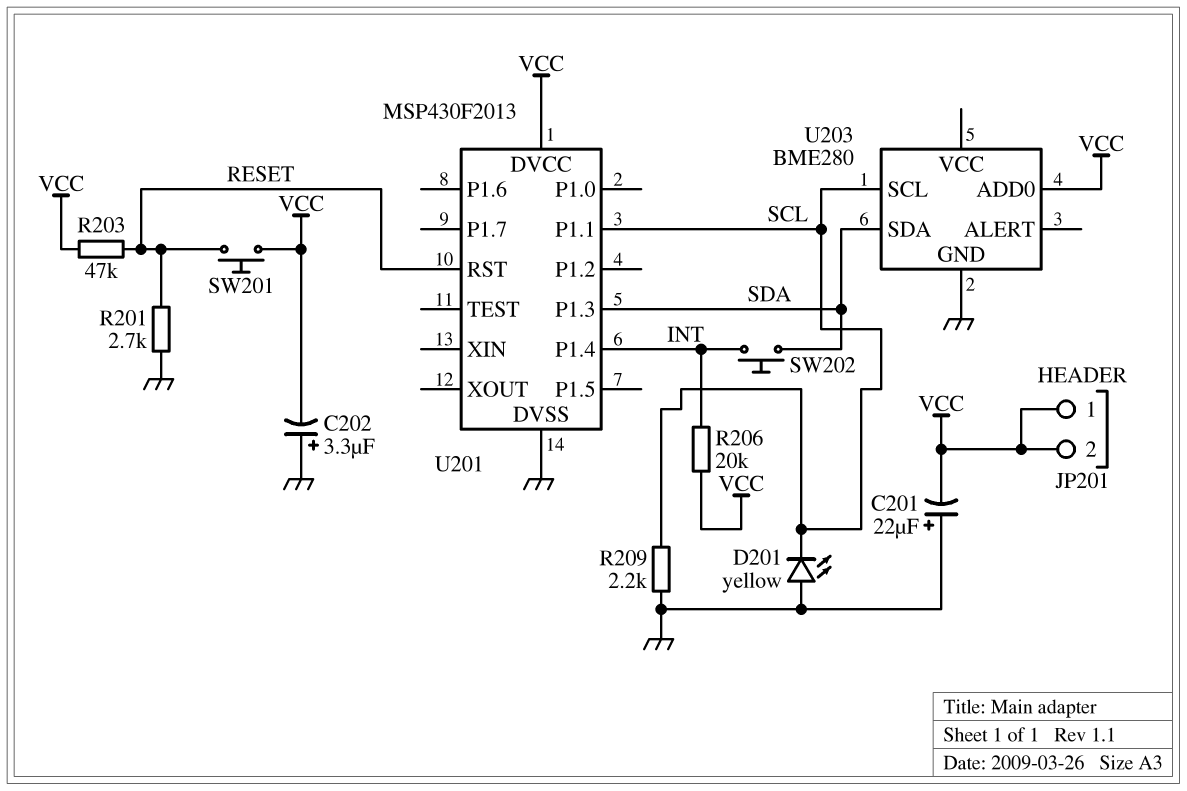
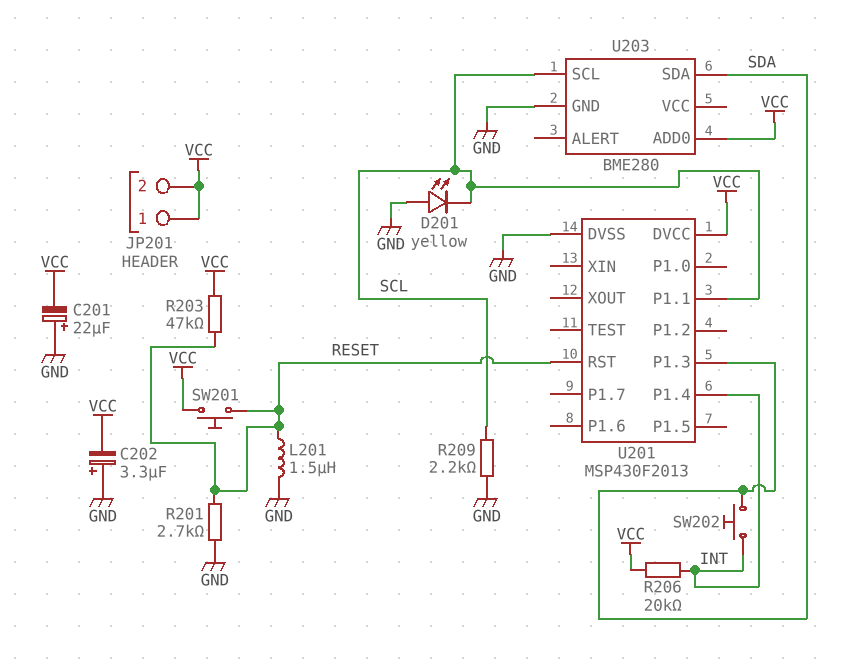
L201: none -> 1.5uH (GND, RESET)

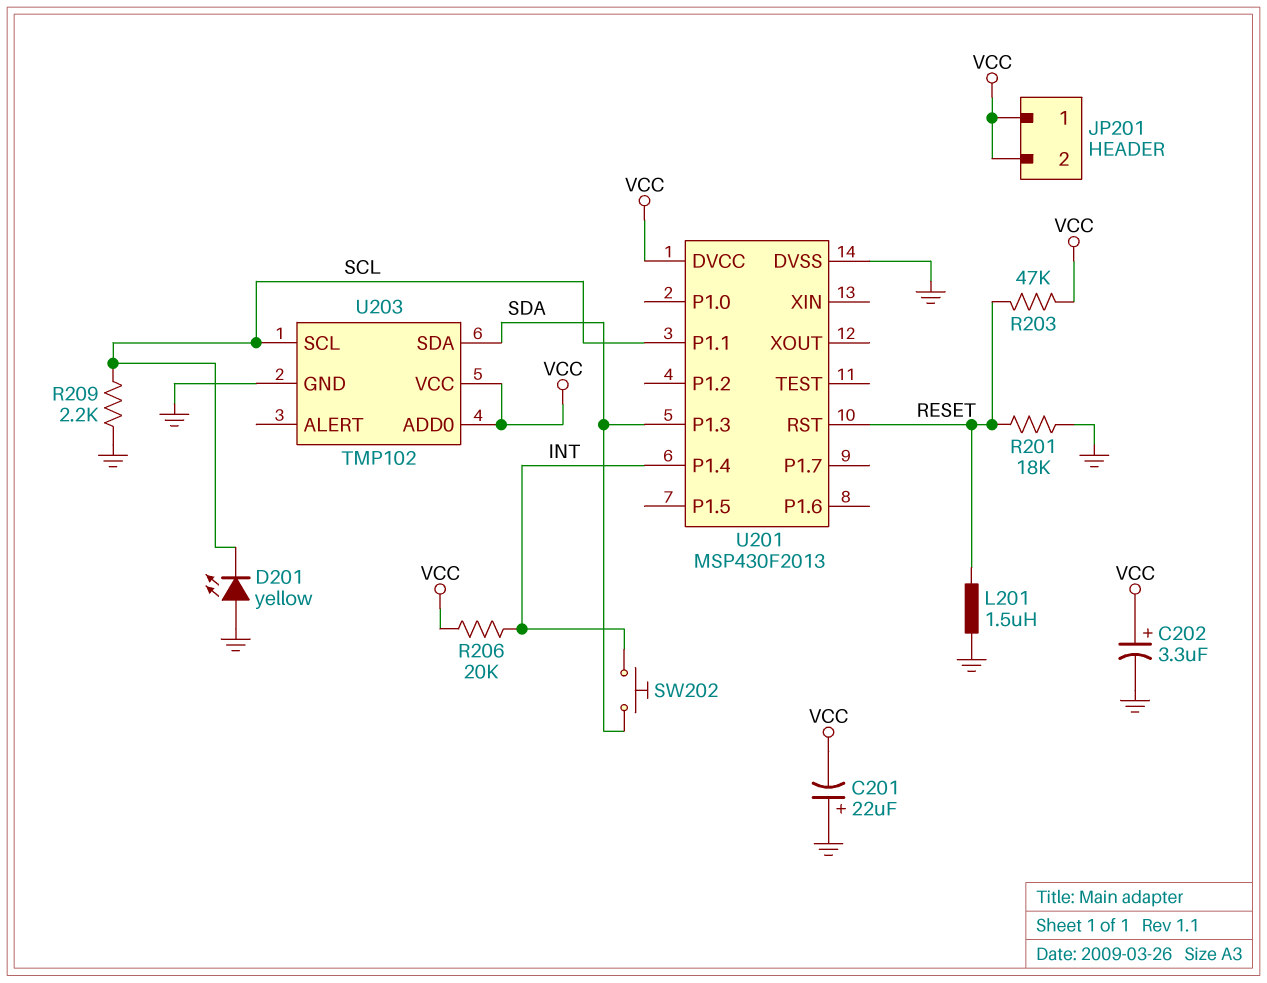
C202: 3.3uF (plus GND, minus VCC) -> 3.3uF (plus VCC, minus GND)
R201: 2.7k (GND, RESET) -> 18k (GND, RESET)
SW201: button (RESET, VCC) -> none
U203: BME280 -> TMP102
U203 pin VCC: none -> VCC

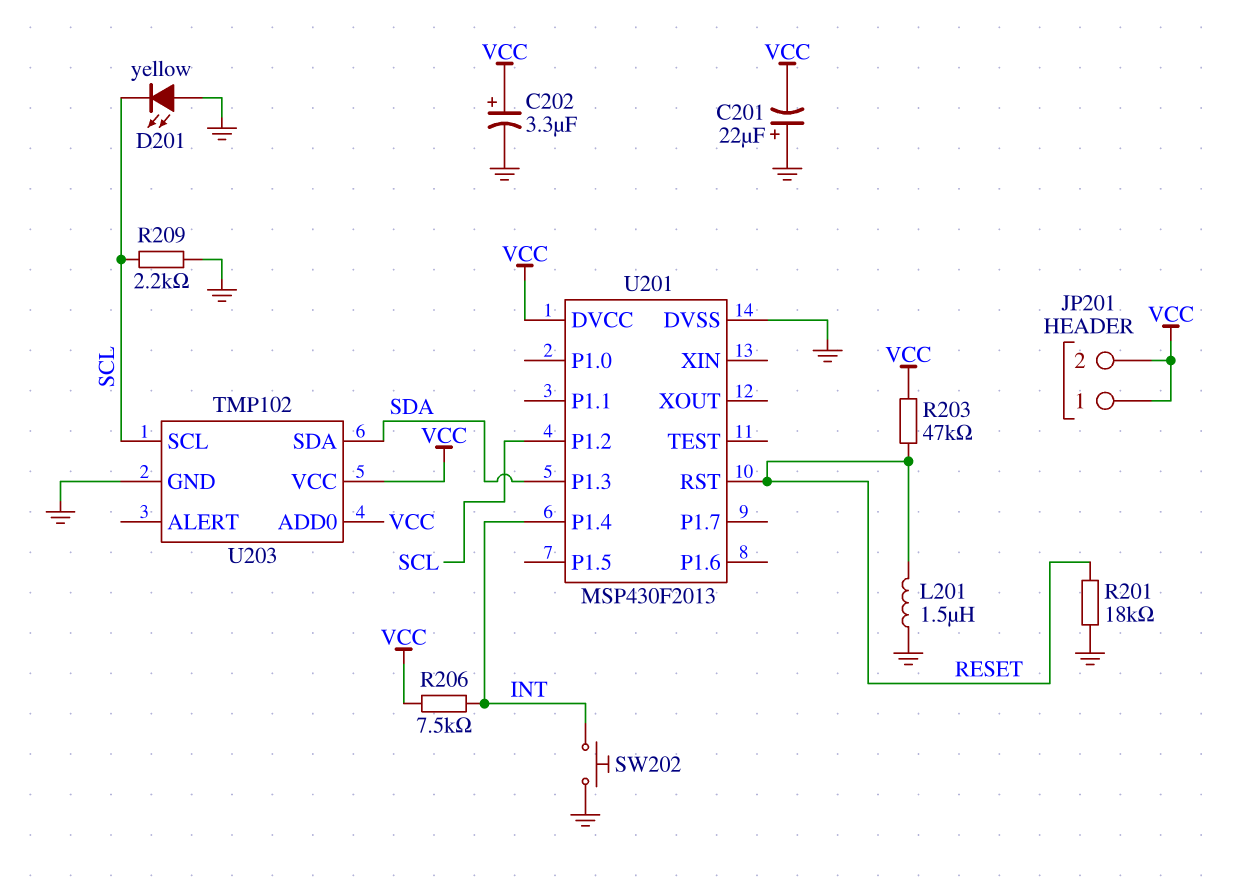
R206: 20k (INT, VCC) -> 7.5k (INT, VCC)
SW202: button (INT, SDA) -> button (GND, INT)
U201 pin P1.1: SCL -> none
U201 pin P1.2: none -> SCL

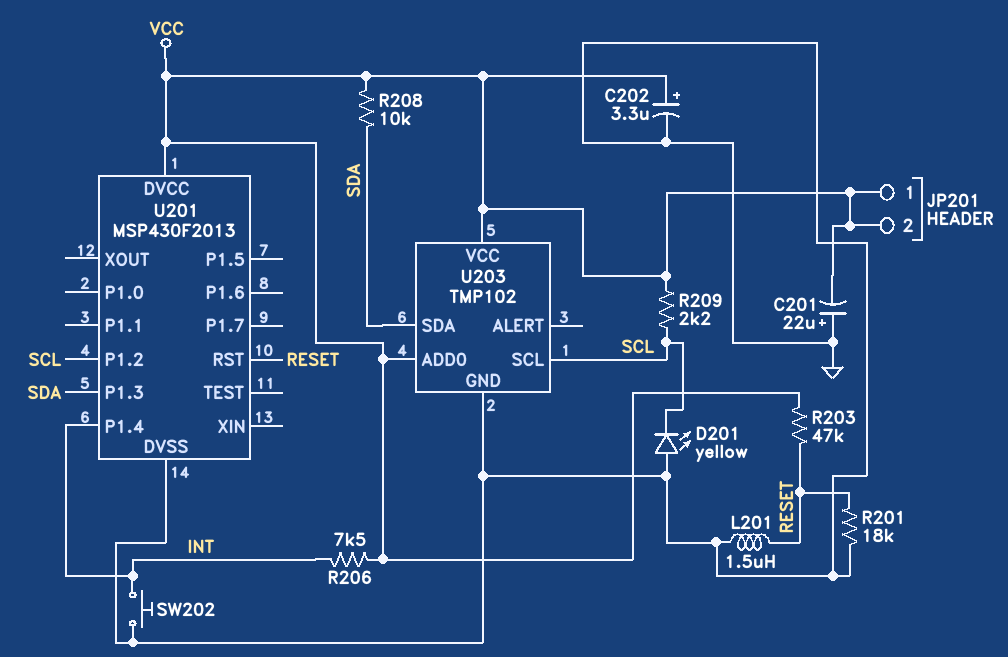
R208: none -> 10k (SDA, VCC)
R209: 2.2k (GND, SCL) -> 2.2k (SCL, VCC)

